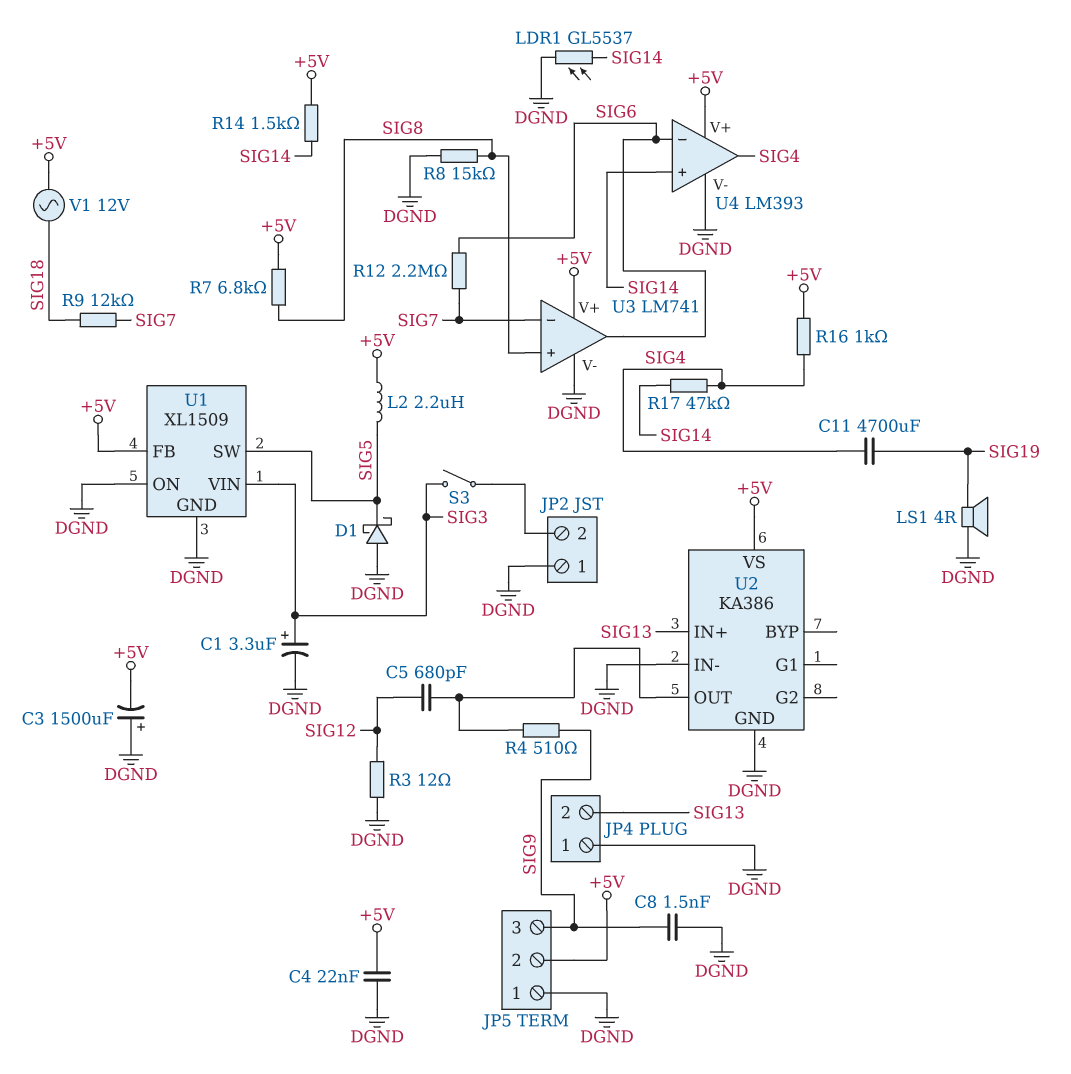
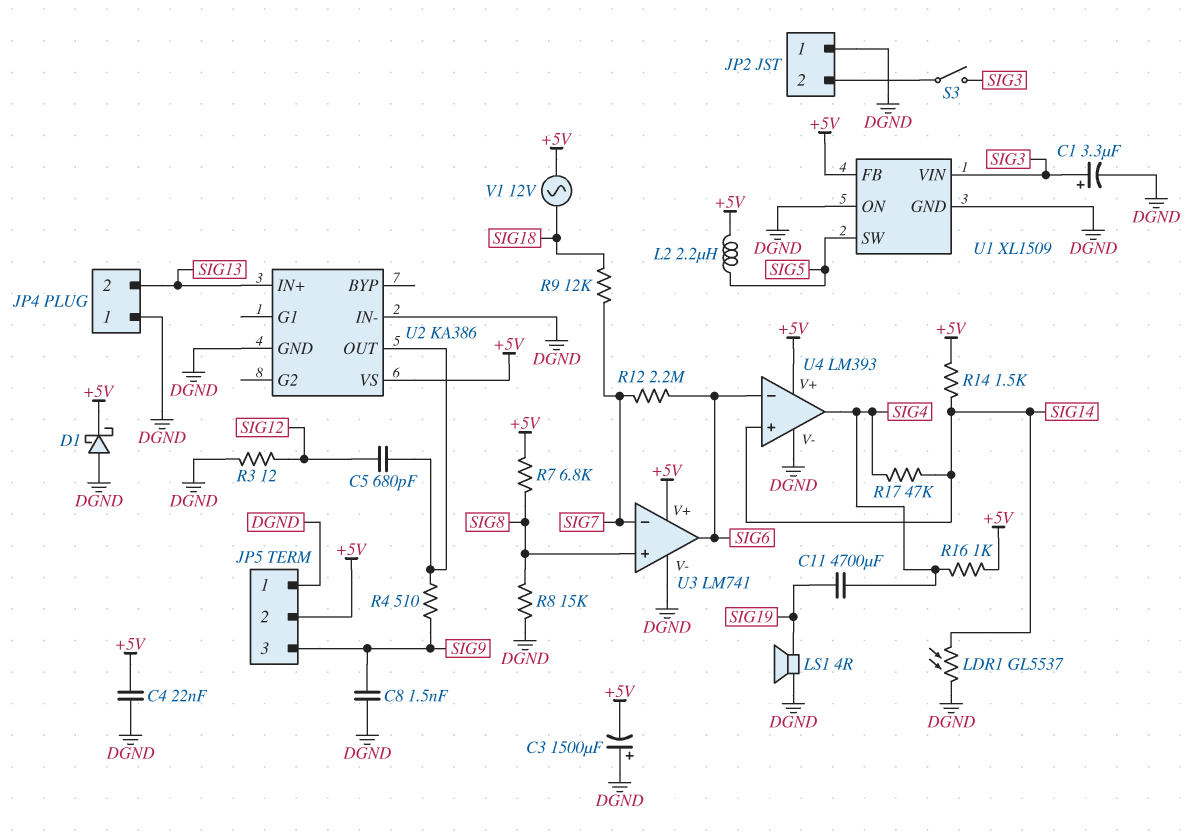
D1: schottky (A DGND, K SIG5) -> schottky (A DGND, K +5V)

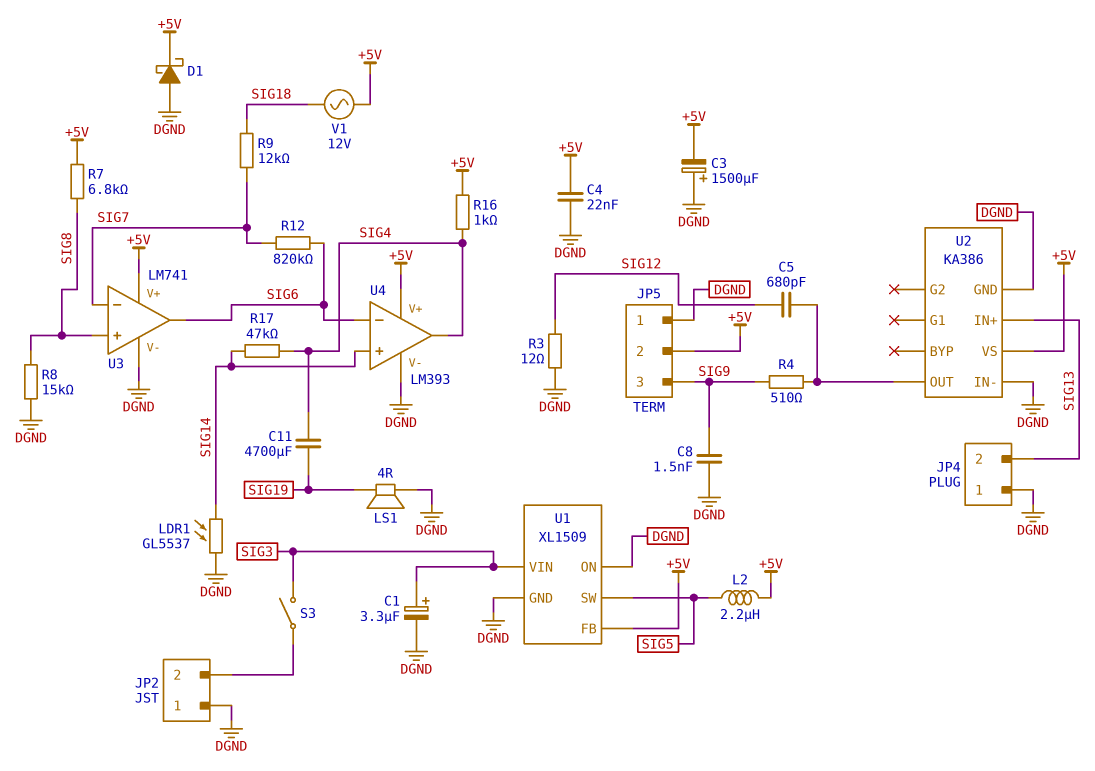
R12: 2.2M (SIG6, SIG7) -> 820k (SIG6, SIG7)
R14: 1.5k (+5V, SIG14) -> none

